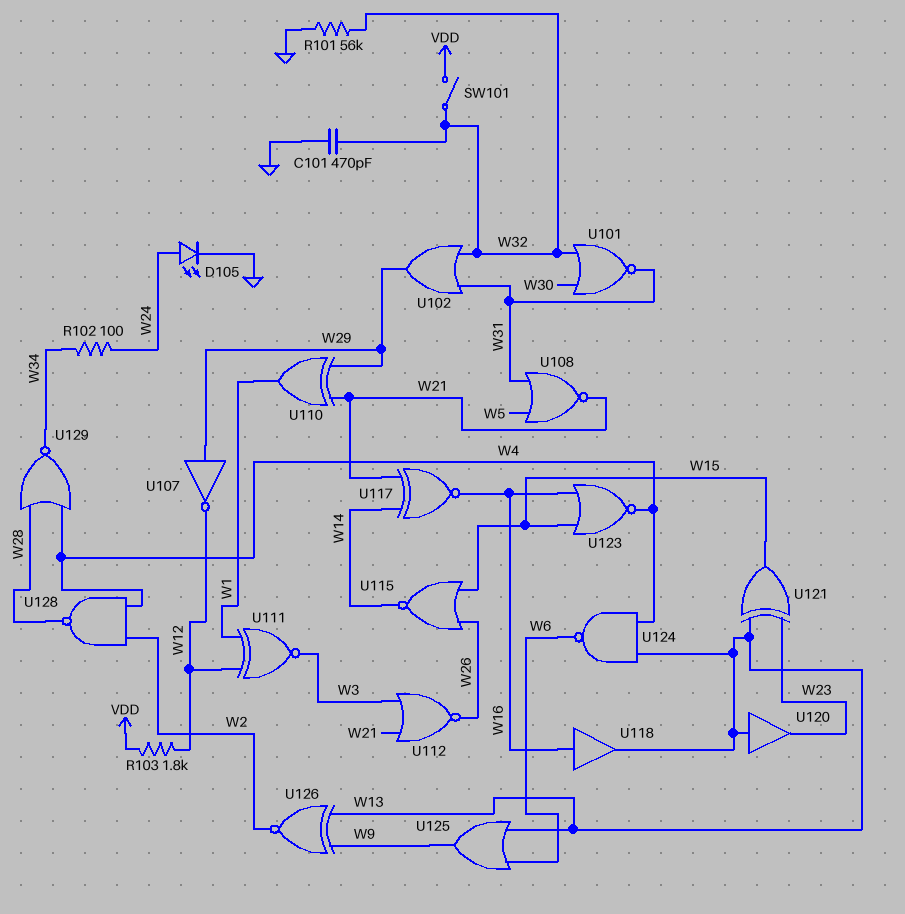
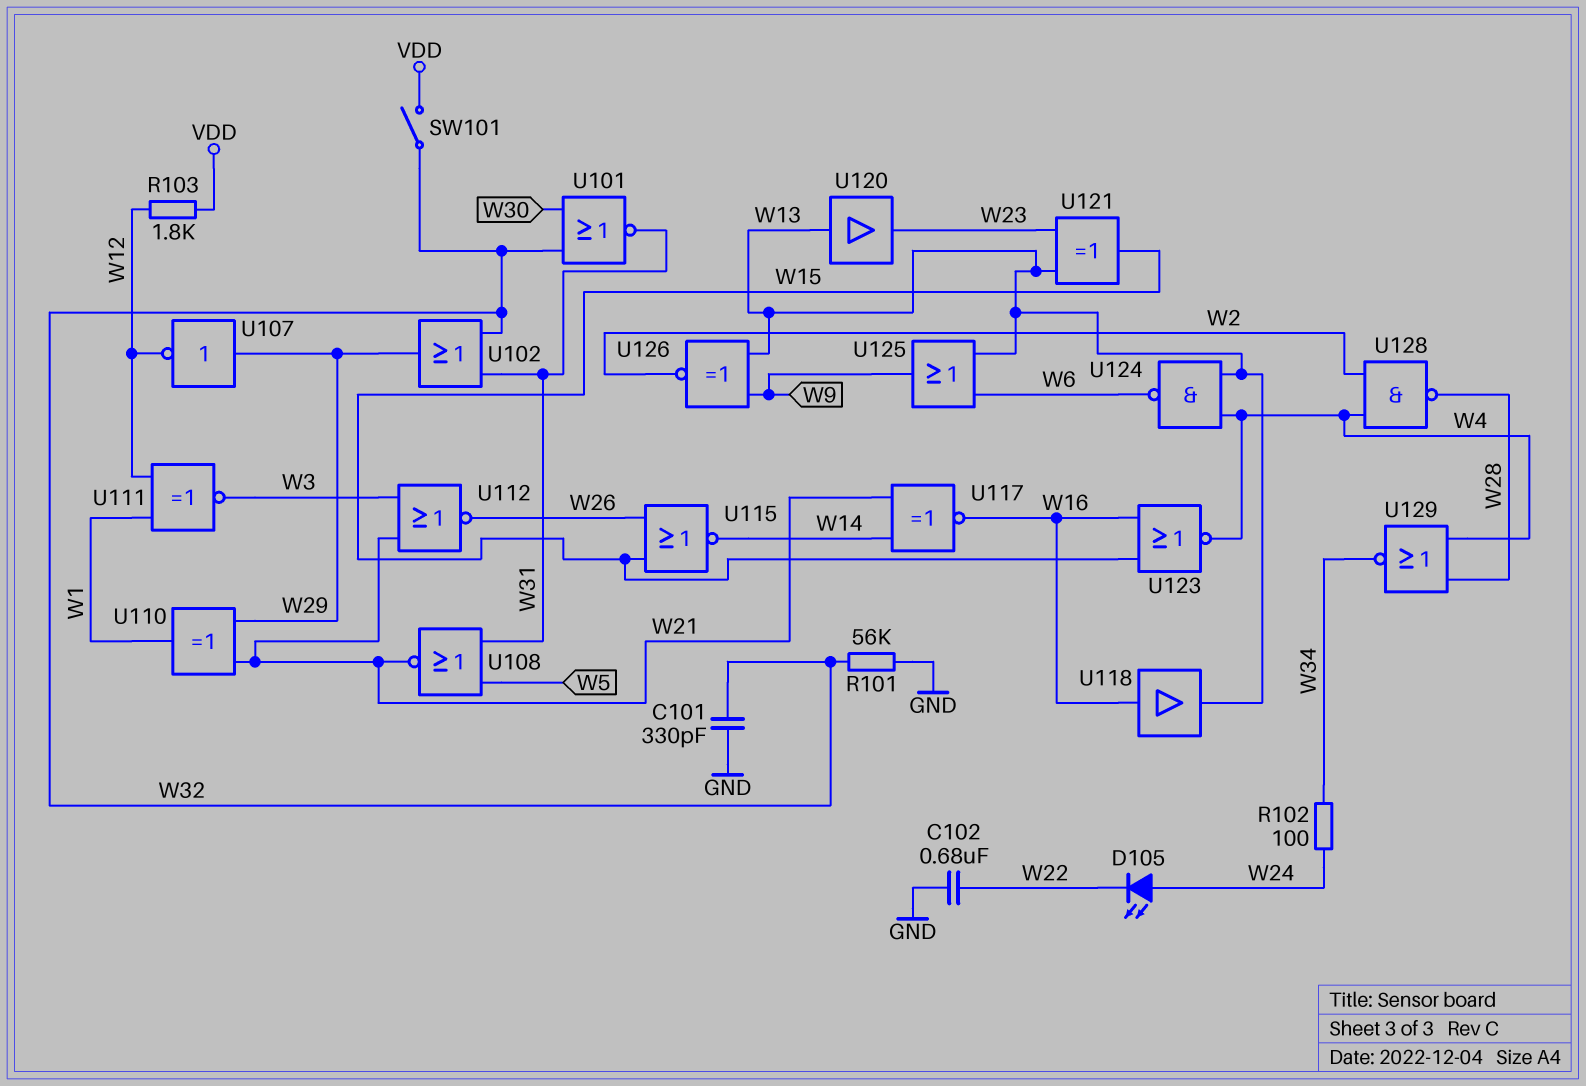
C101: 470pF (GND, W32) -> 330pF (GND, W32)
C102: none -> 680nF (GND, W22)
D105: LED (A W24, K GND) -> LED (A W24, K W22)

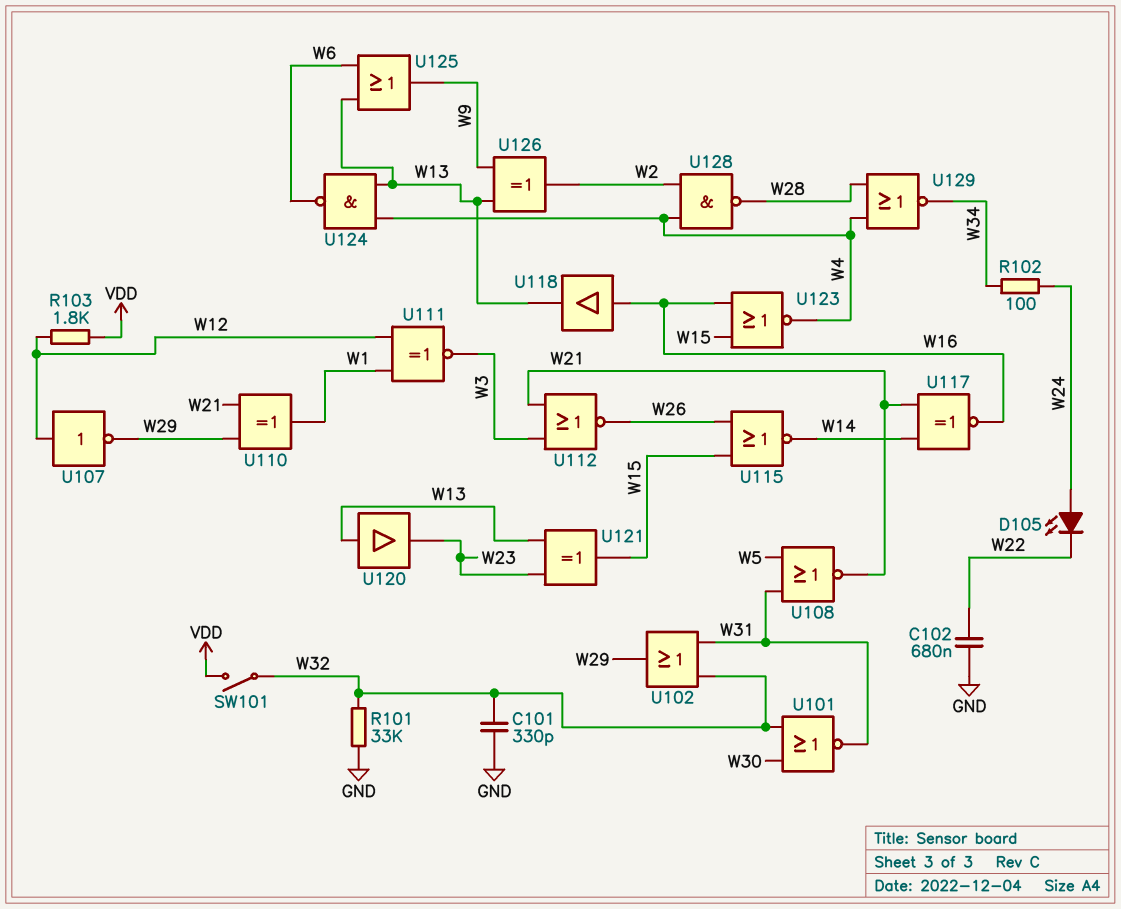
R101: 56k (GND, W32) -> 33k (GND, W32)
U107: NOT (in W29, out W12) -> NOT (in W12, out W29)
U126: XNOR (in W9, in W13, out W2) -> XOR (in W9, in W13, out W2)

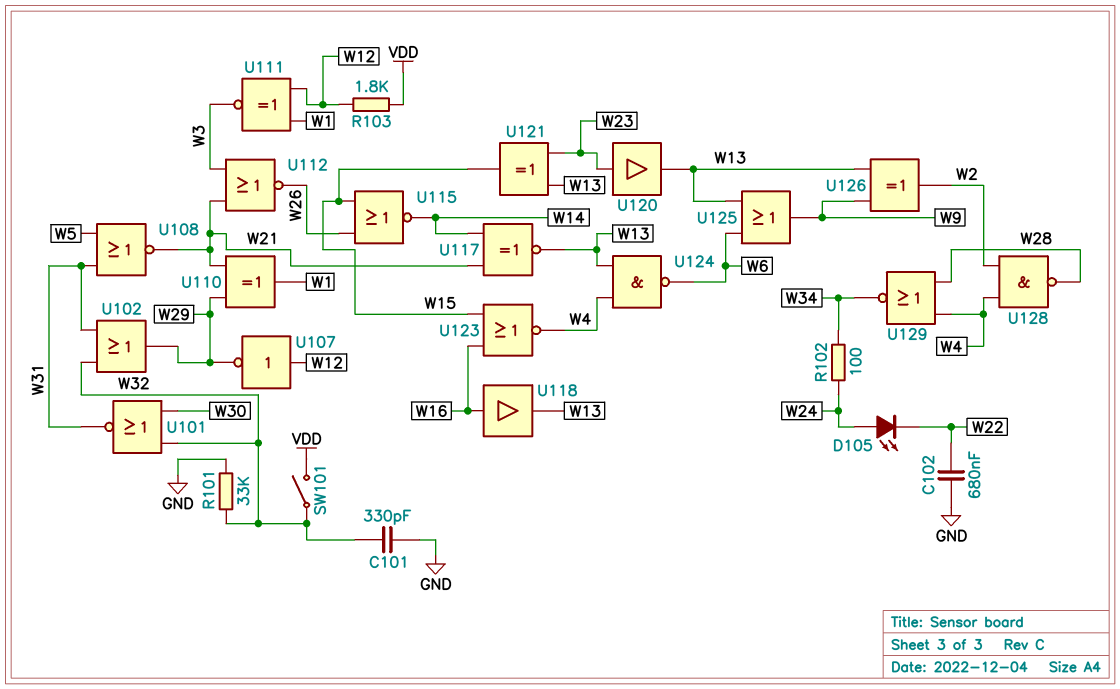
U117: XNOR (in W14, in W21, out W16) -> XNOR (in W14, in W21, out W13)
U120: buffer (in W13, out W23) -> buffer (in W23, out W13)

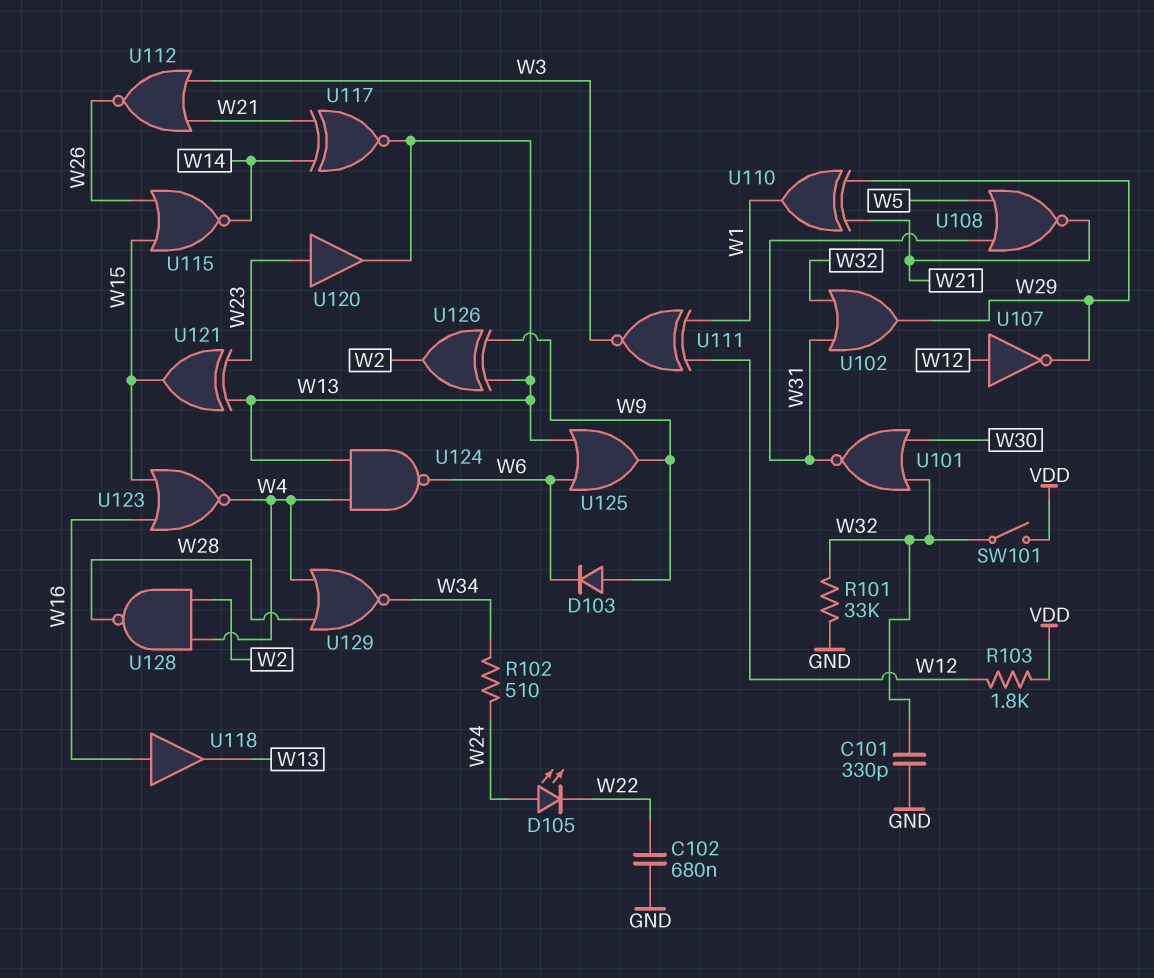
D103: none -> diode (A W9, K W6)
R102: 100 (W24, W34) -> 510 (W24, W34)

